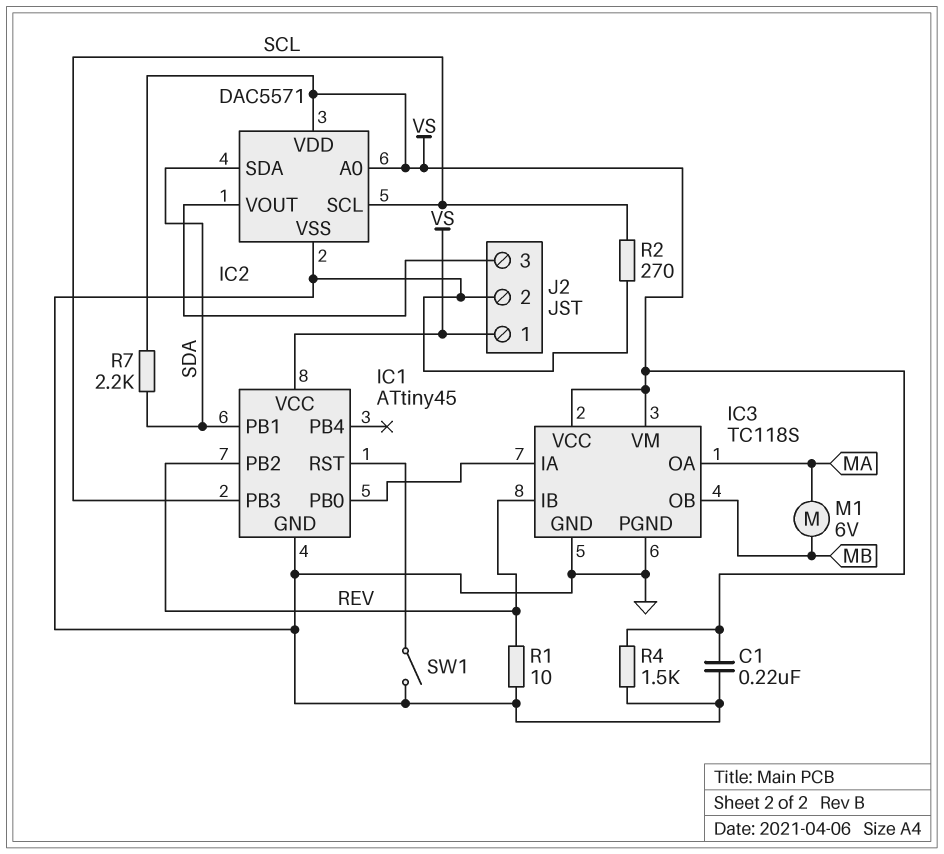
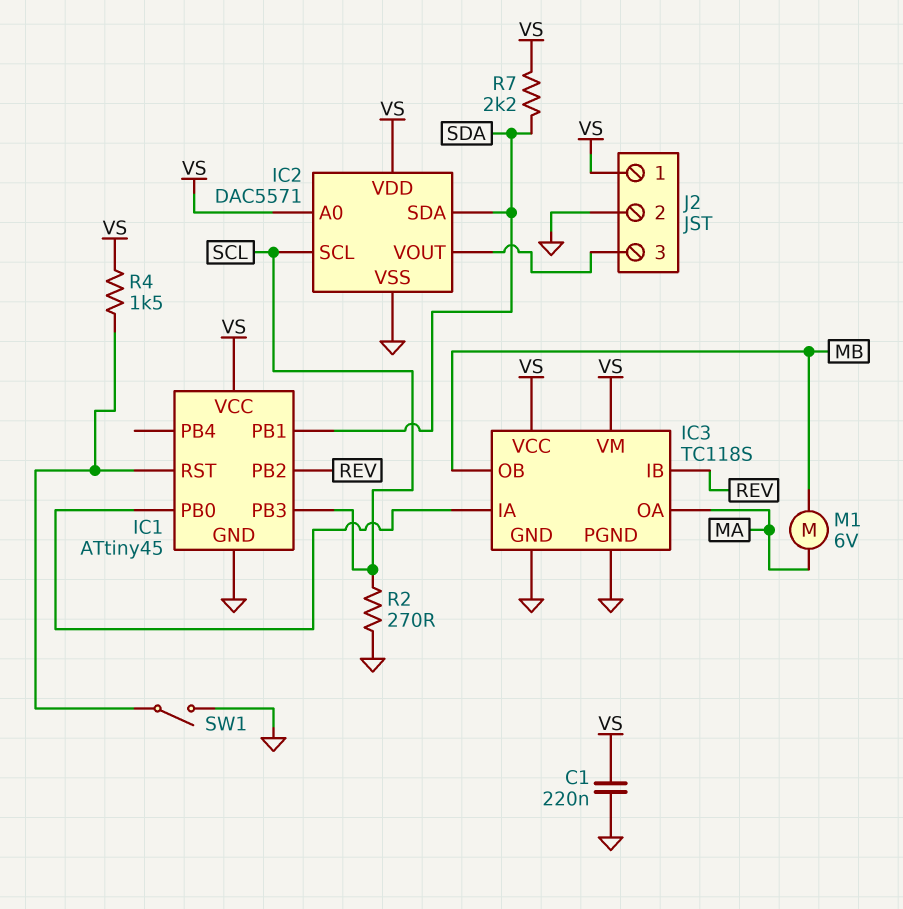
R1: 10 (GND, REV) -> none
R4: 1.5k (GND, VS) -> 1.5k (IC1/RST, VS)

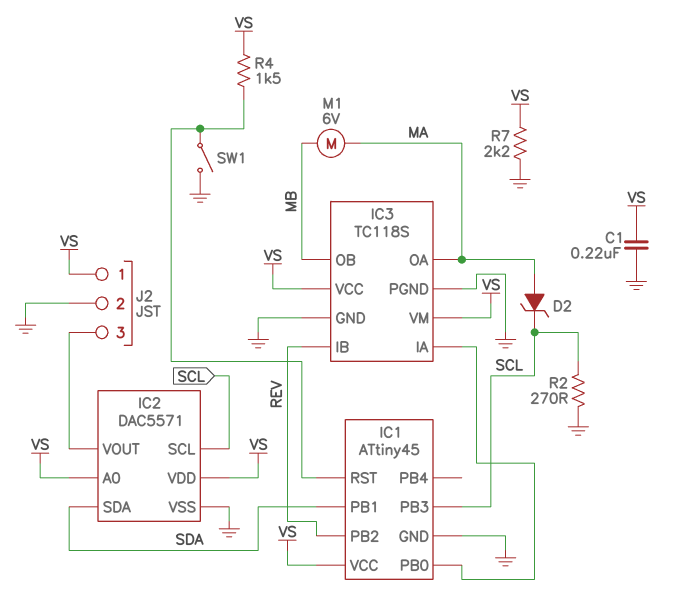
D2: none -> zener (A MA, K SCL)
R7: 2.2k (SDA, VS) -> 2.2k (GND, VS)

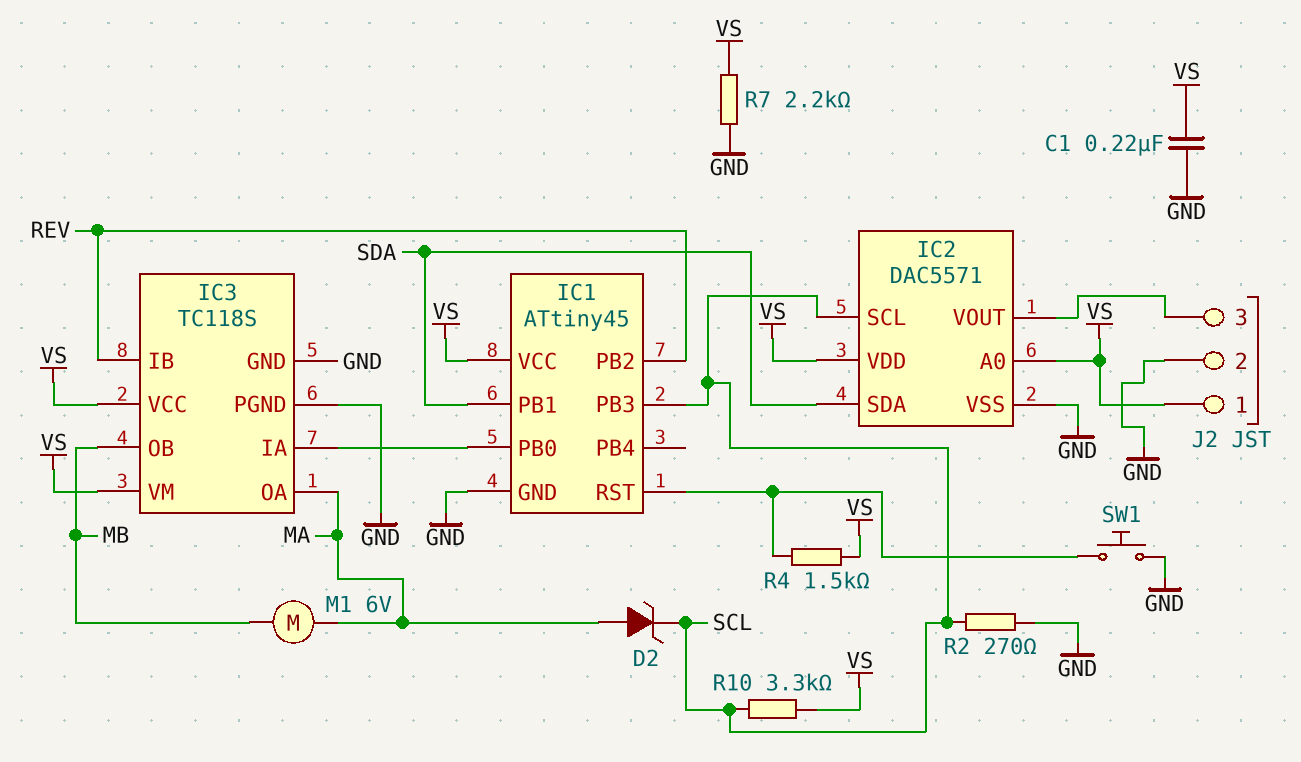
R10: none -> 3.3k (SCL, VS)
SW1: switch (GND, IC1/RST) -> button (GND, IC1/RST)

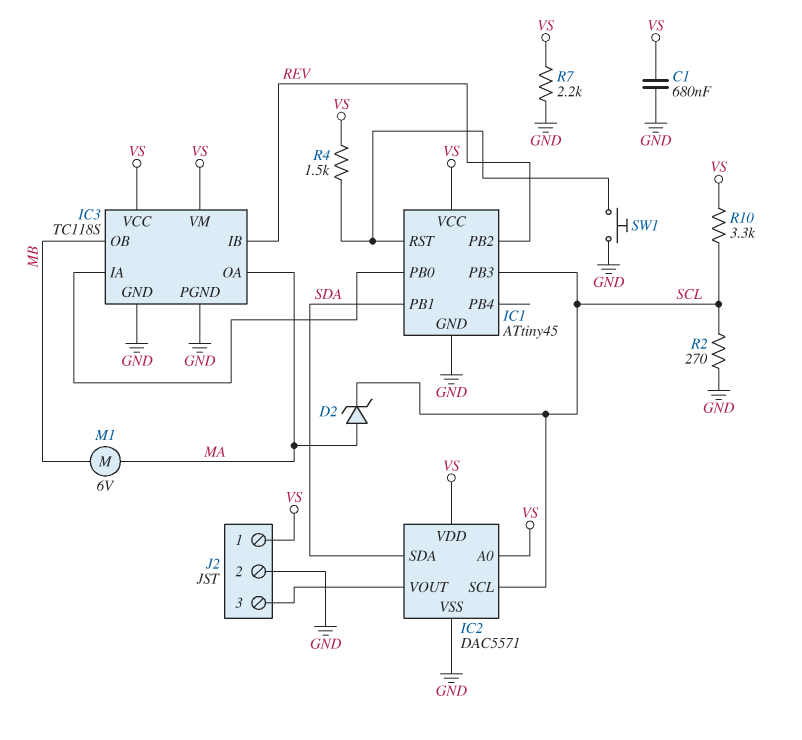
C1: 220nF (GND, VS) -> 680nF (GND, VS)

